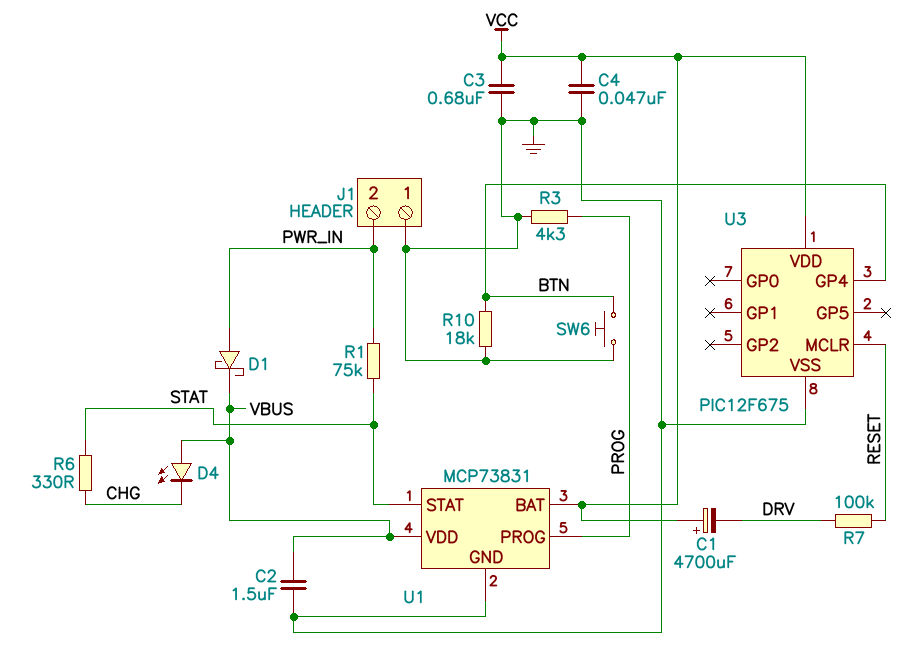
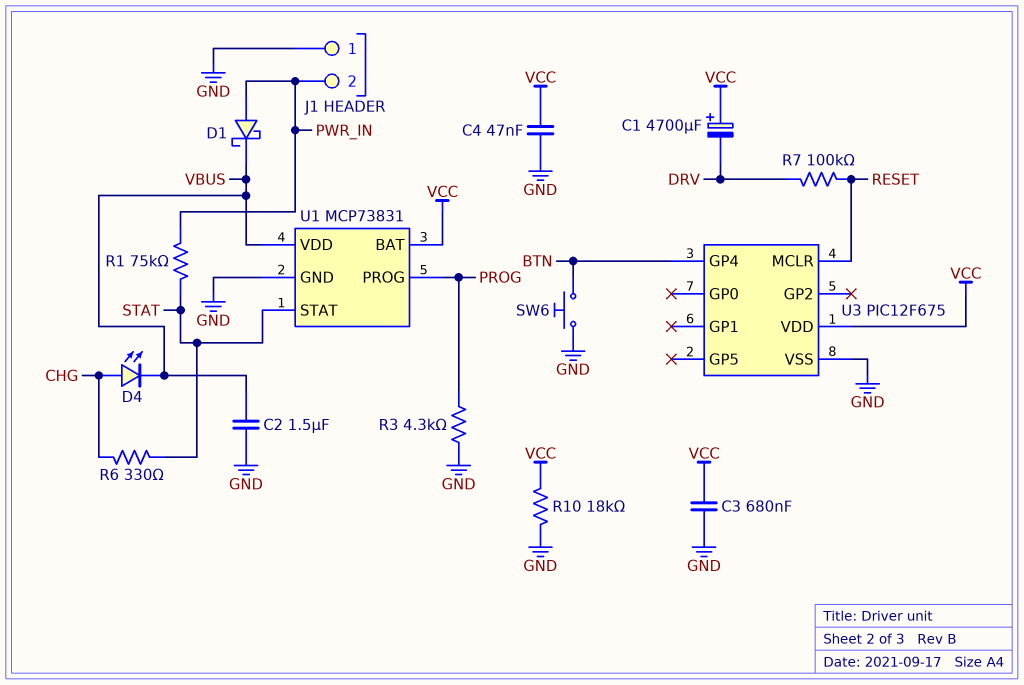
D4: LED (A VBUS, K CHG) -> LED (A CHG, K VBUS)
R10: 18k (BTN, GND) -> 18k (GND, VCC)

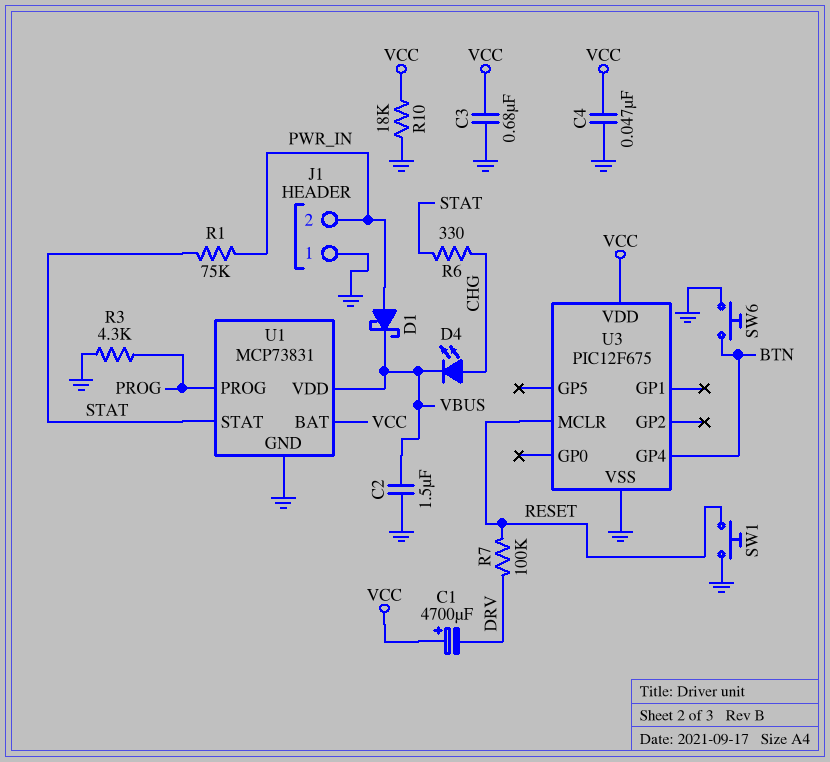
SW1: none -> button (GND, RESET)

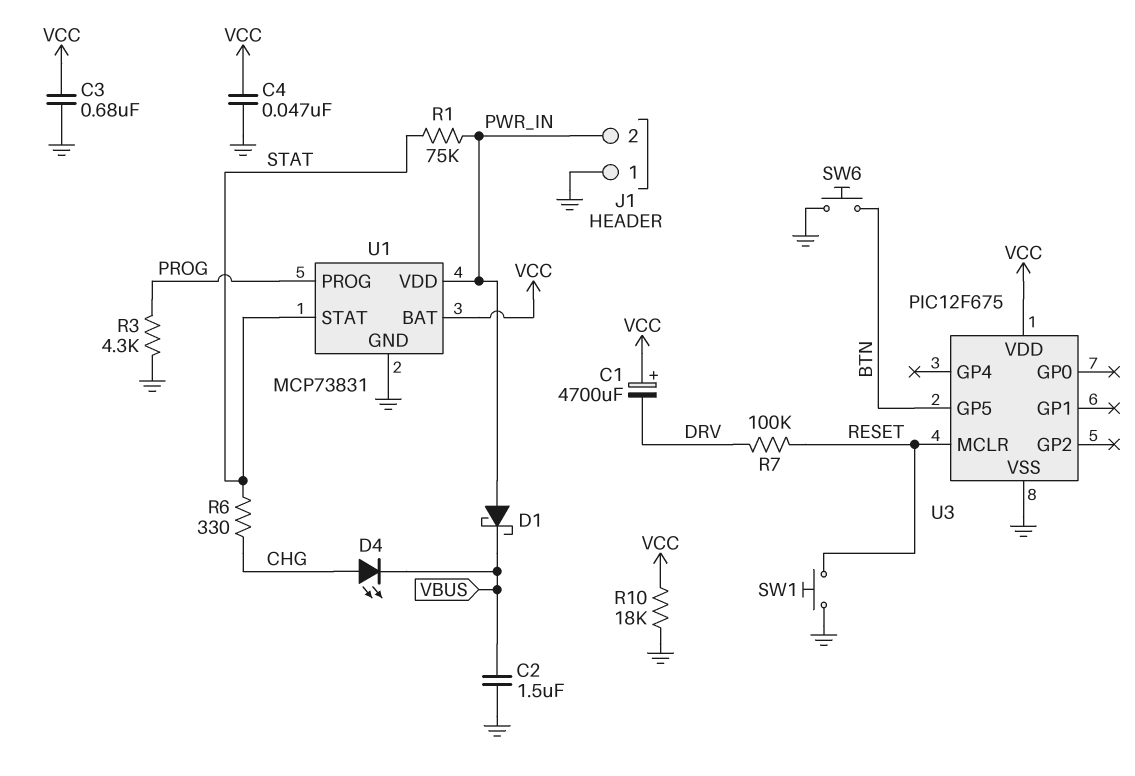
U1 pin VDD: VBUS -> PWR_IN
U3 pin GP4: BTN -> none
U3 pin GP5: none -> BTN

